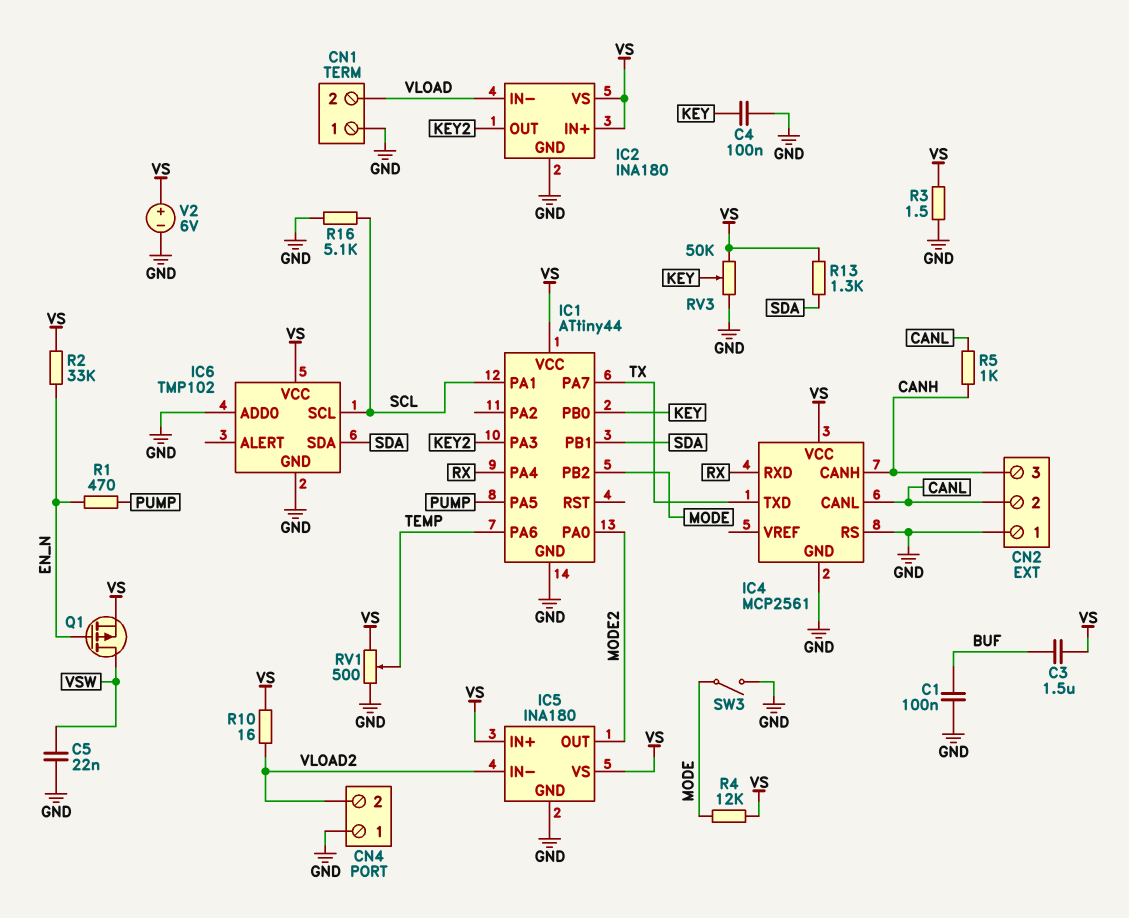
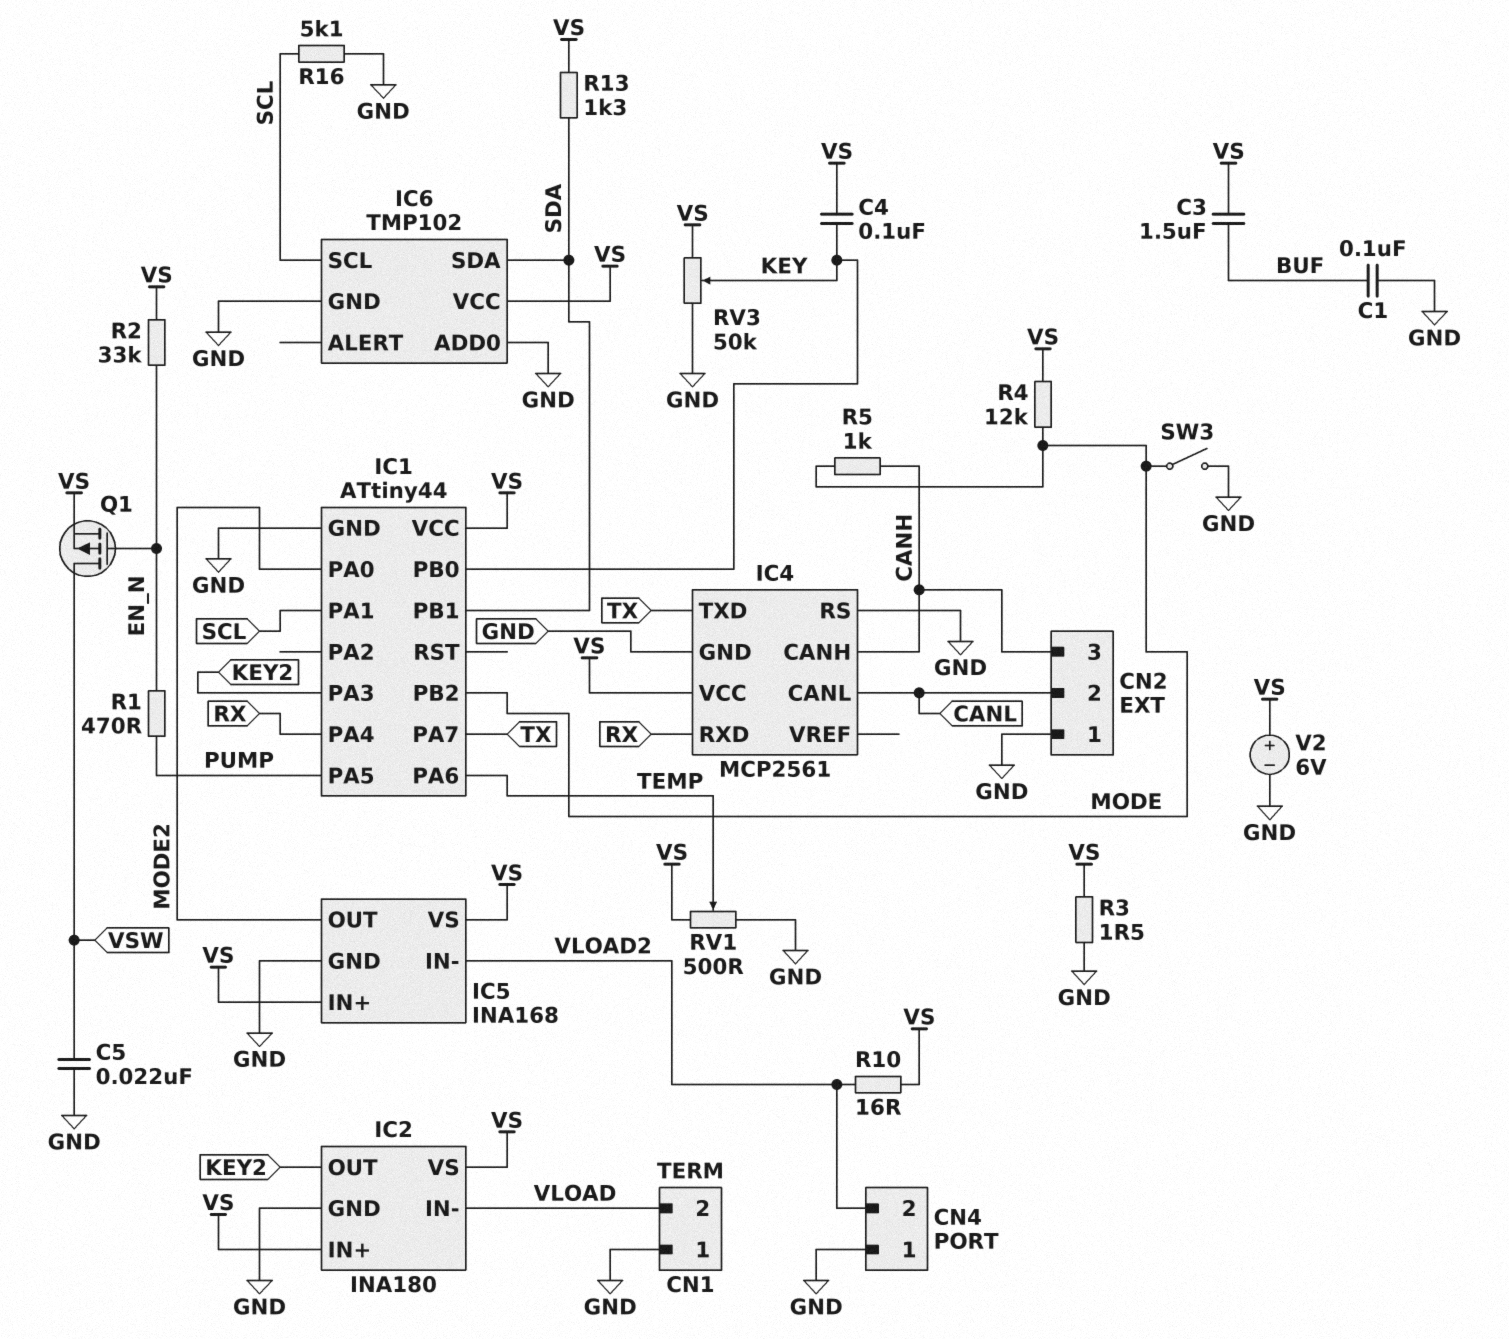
C4: 100nF (GND, KEY) -> 100nF (KEY, VS)
IC5: INA180 -> INA168
R5: 1k (CANH, CANL) -> 1k (CANH, MODE)

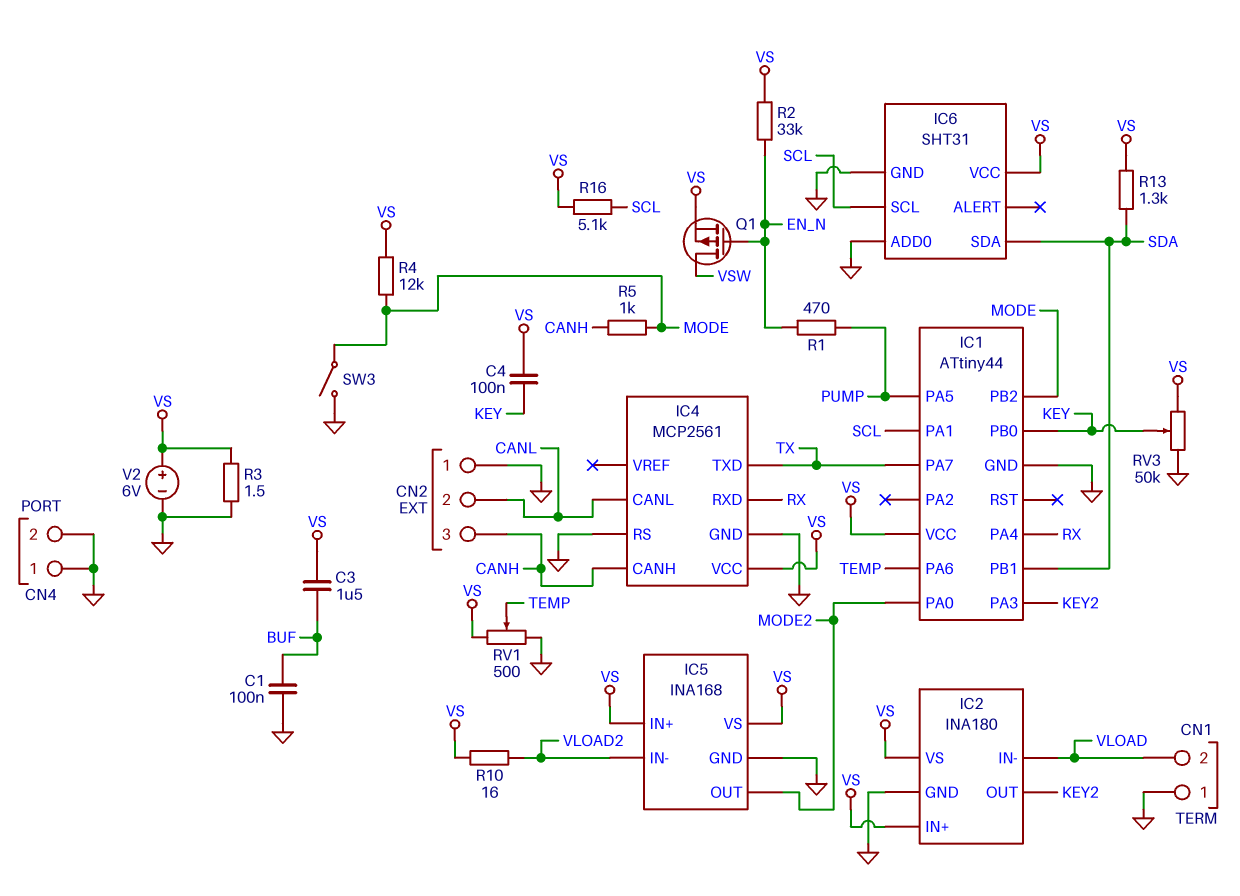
C5: 22nF (GND, VSW) -> none
CN4 pin 2: VLOAD2 -> GND
IC6: TMP102 -> SHT31
R16: 5.1k (GND, SCL) -> 5.1k (SCL, VS)

